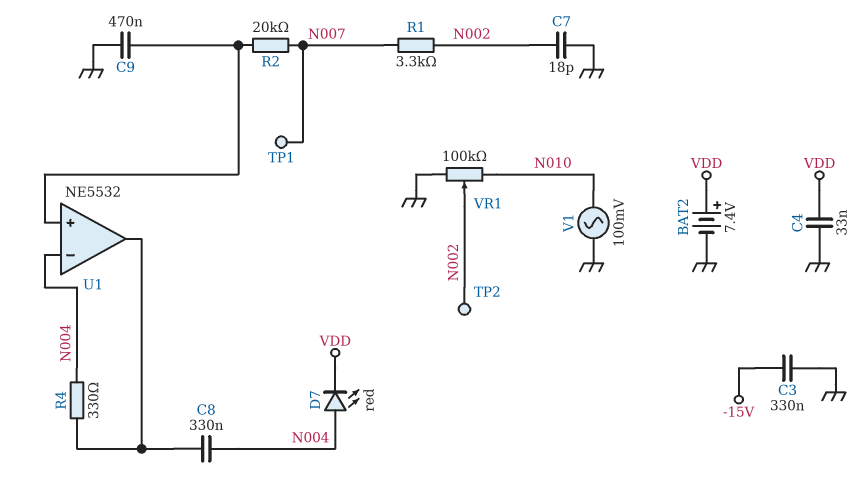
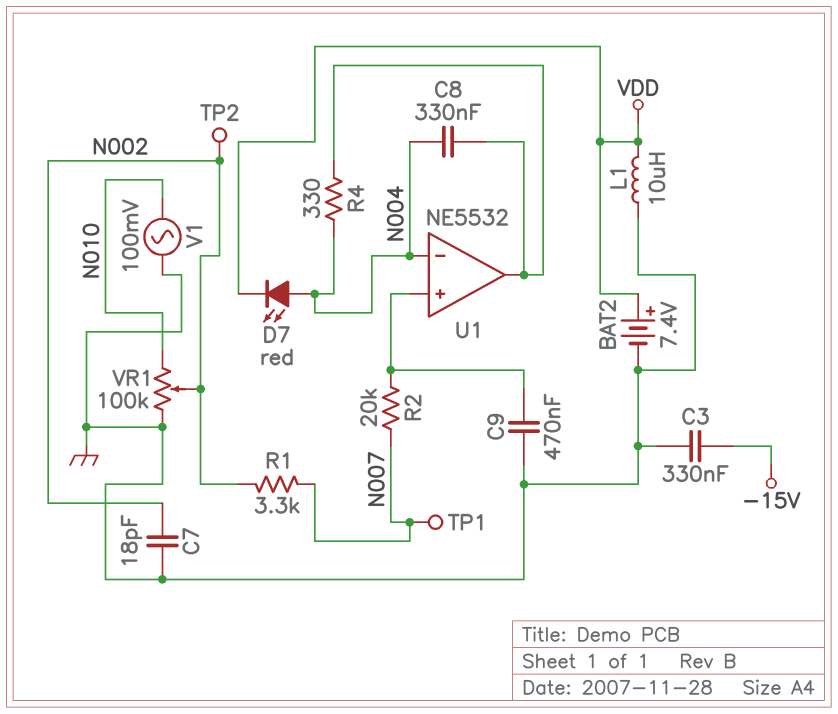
C4: 33nF (GND, VDD) -> none
L1: none -> 10uH (GND, VDD)

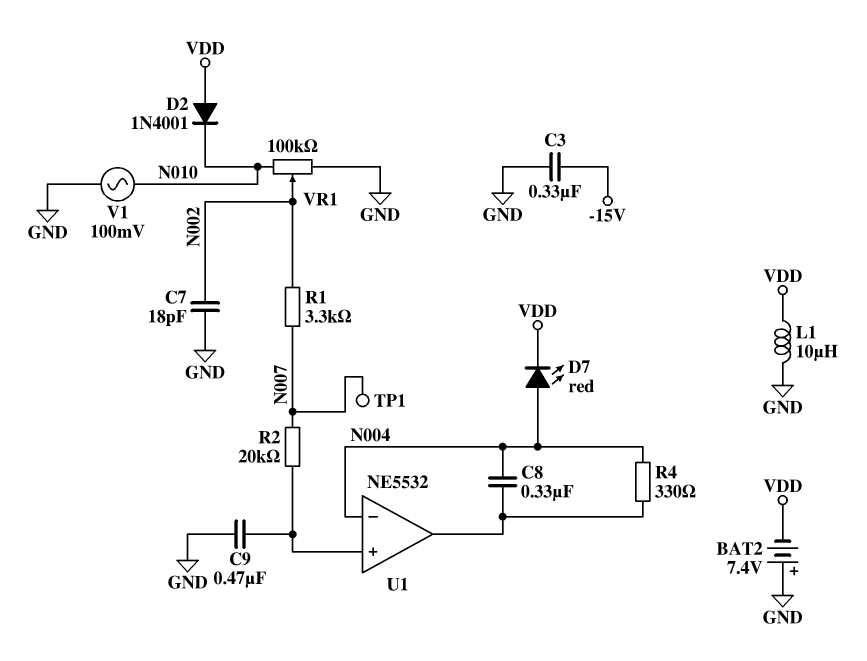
BAT2: 7.4V (plus VDD, minus GND) -> 7.4V (plus GND, minus VDD)
D2: none -> diode 1N4001 (A VDD, K N010)
TP2: test point (N002) -> none

